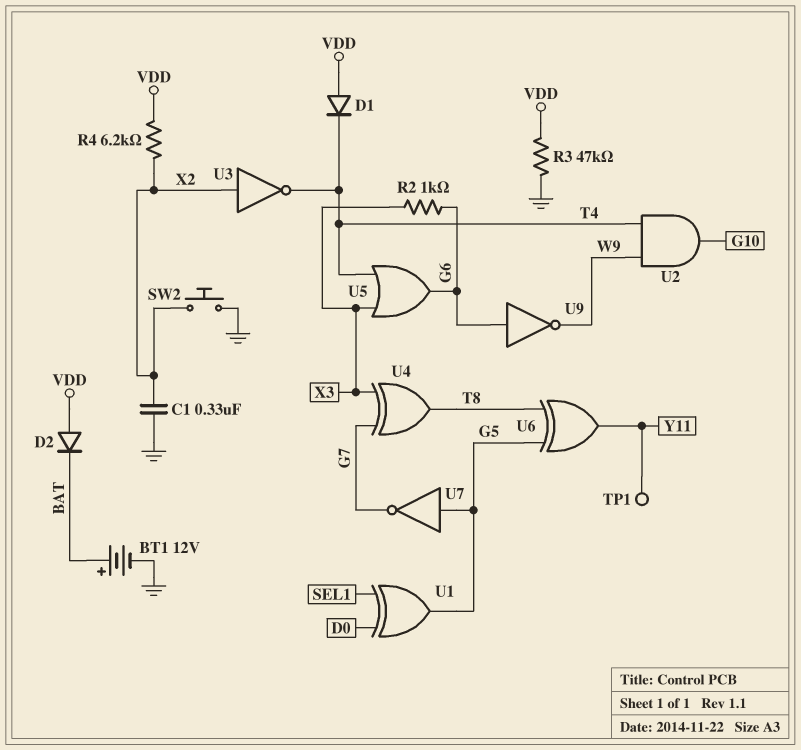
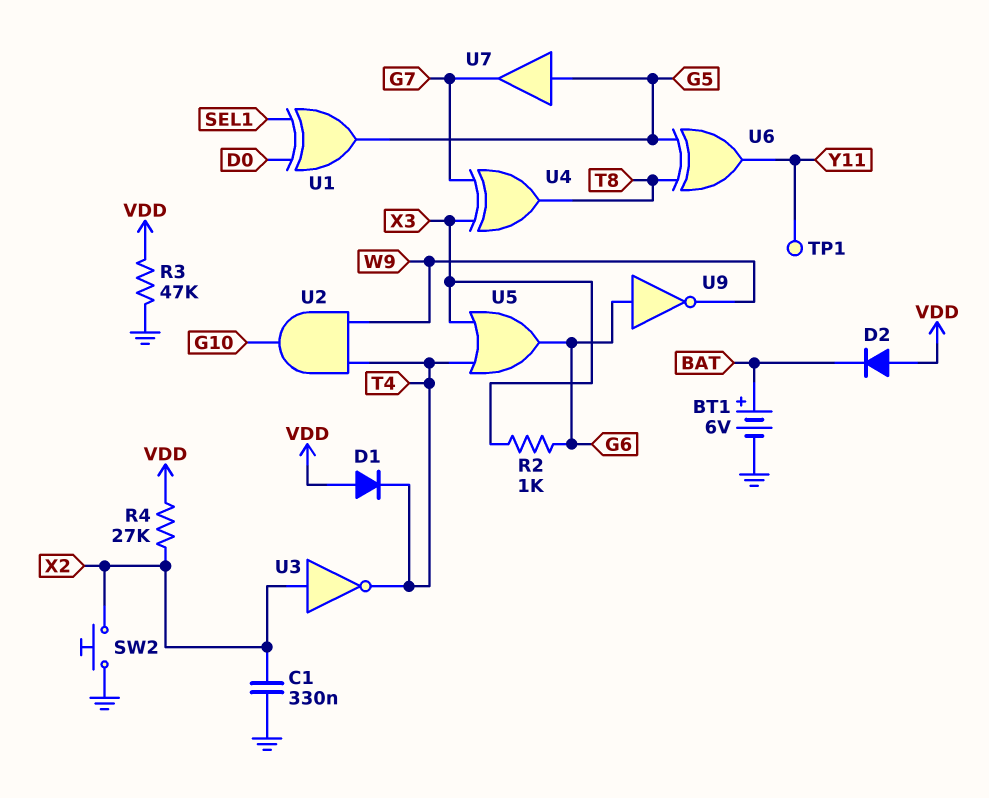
BT1: 12V (plus BAT, minus GND) -> 6V (plus BAT, minus GND)
R4: 6.2k (VDD, X2) -> 27k (VDD, X2)
U7: NOT (in G5, out G7) -> buffer (in G5, out G7)

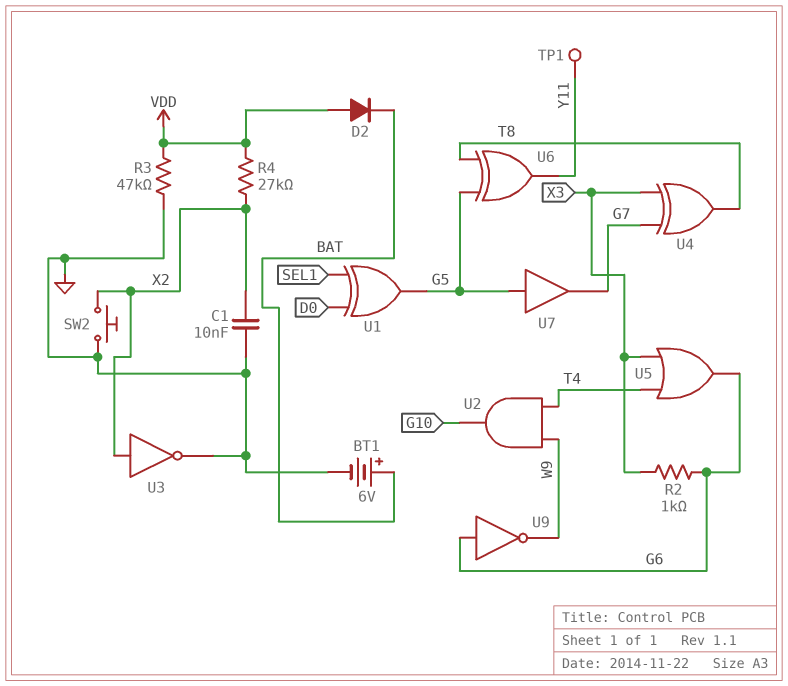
C1: 330nF (GND, X2) -> 10nF (GND, X2)
D1: diode (A VDD, K T4) -> none
U3: NOT (in X2, out T4) -> NOT (in X2, out GND)

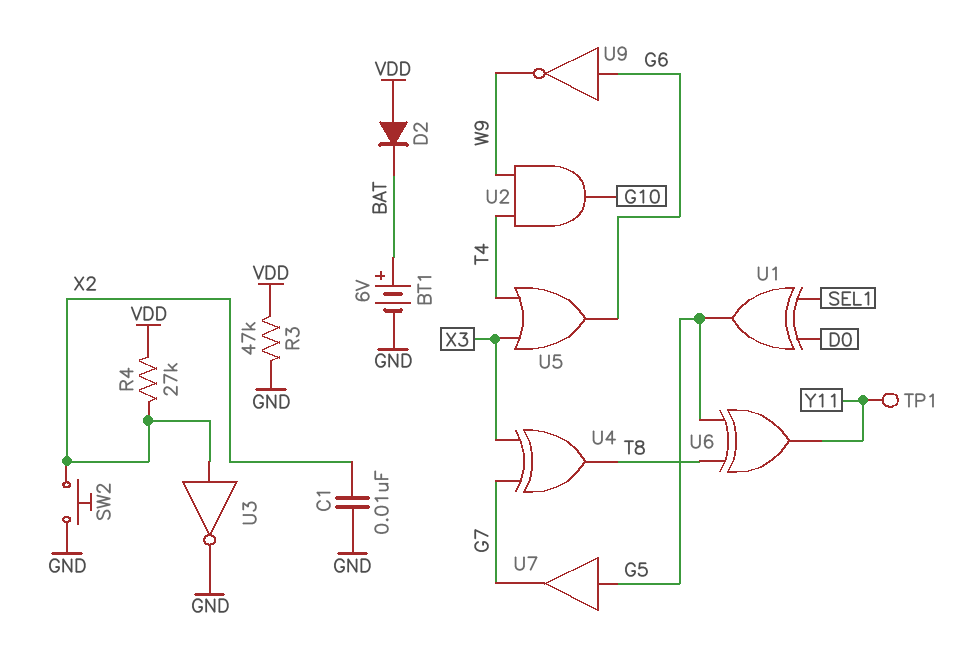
R2: 1k (G6, X3) -> none

